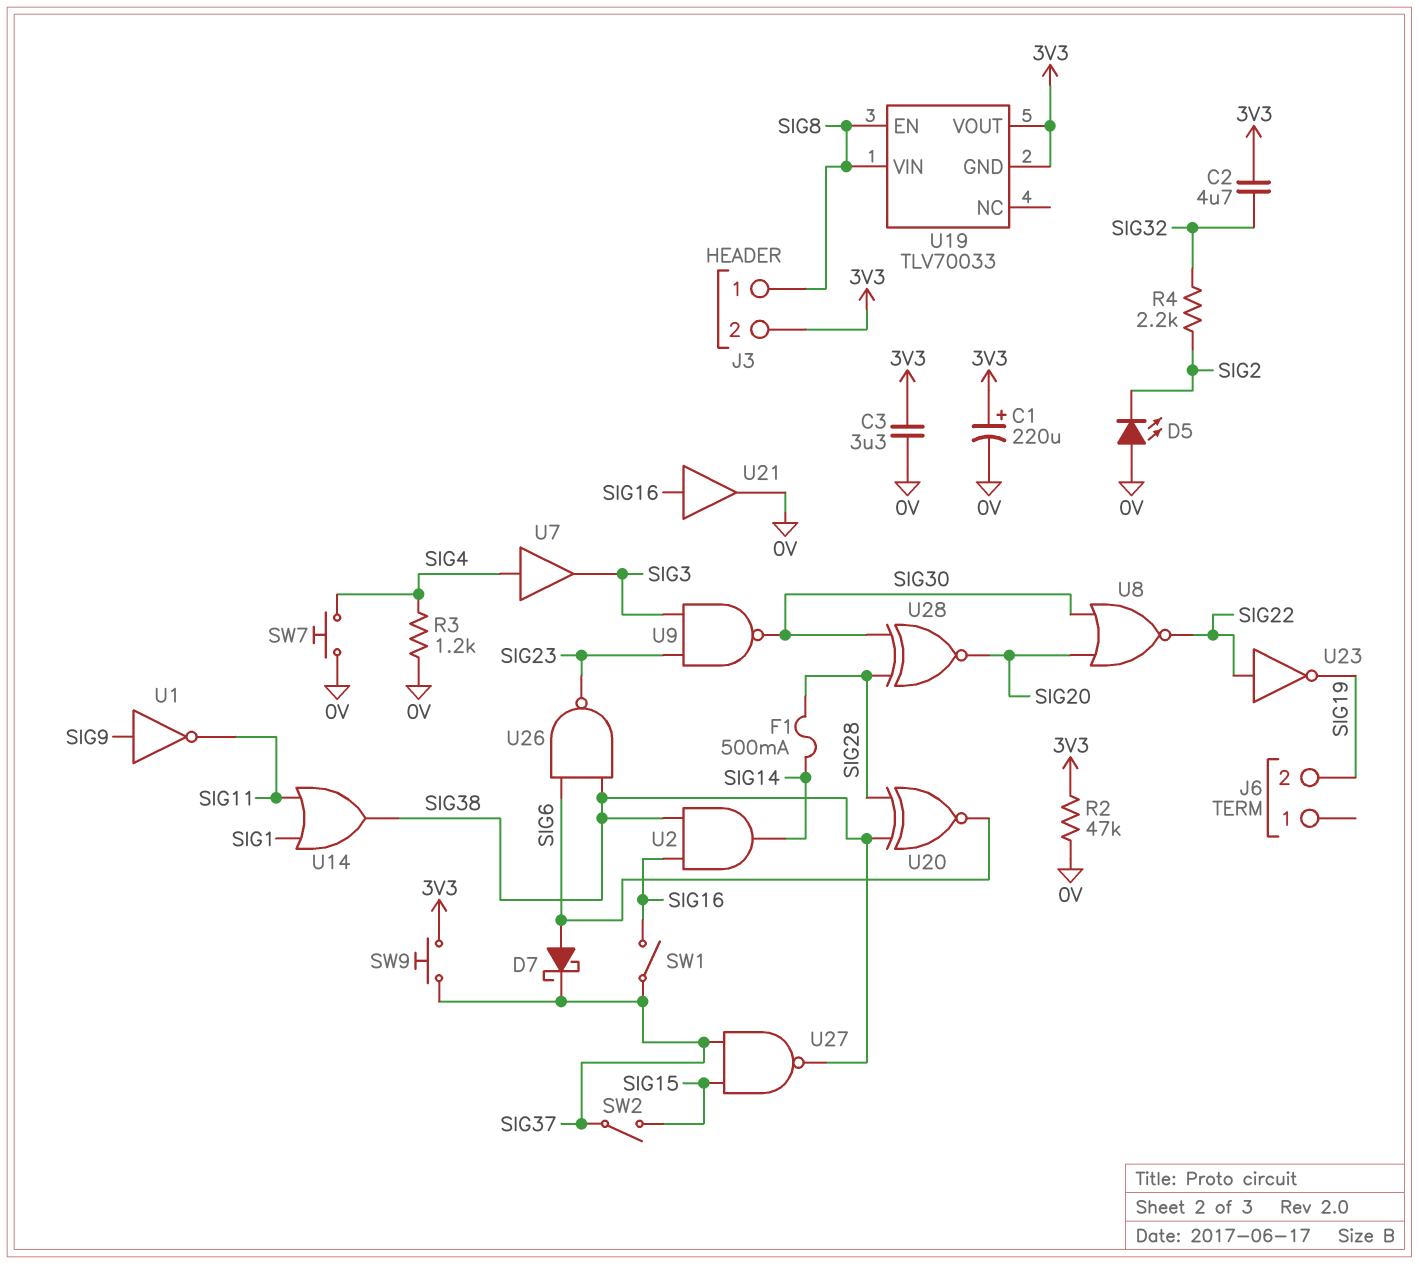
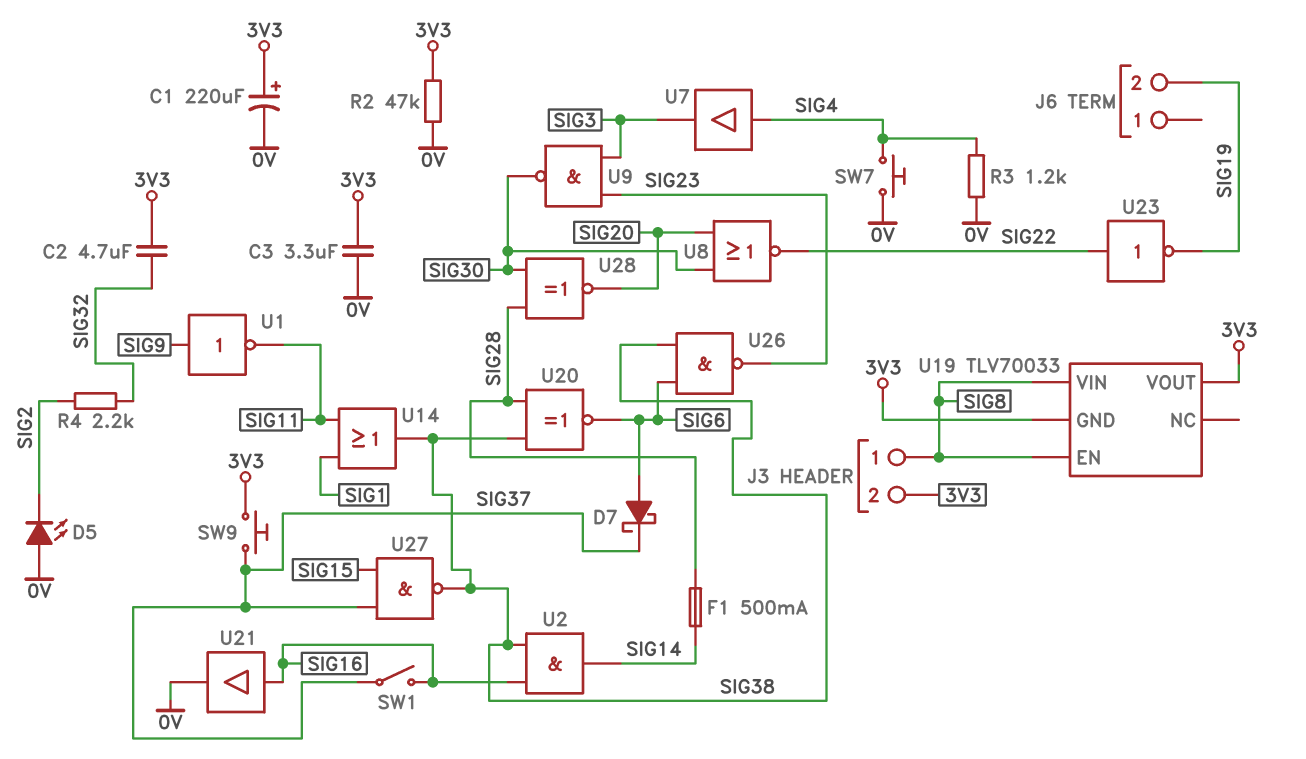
SW2: switch (SIG15, SIG37) -> none

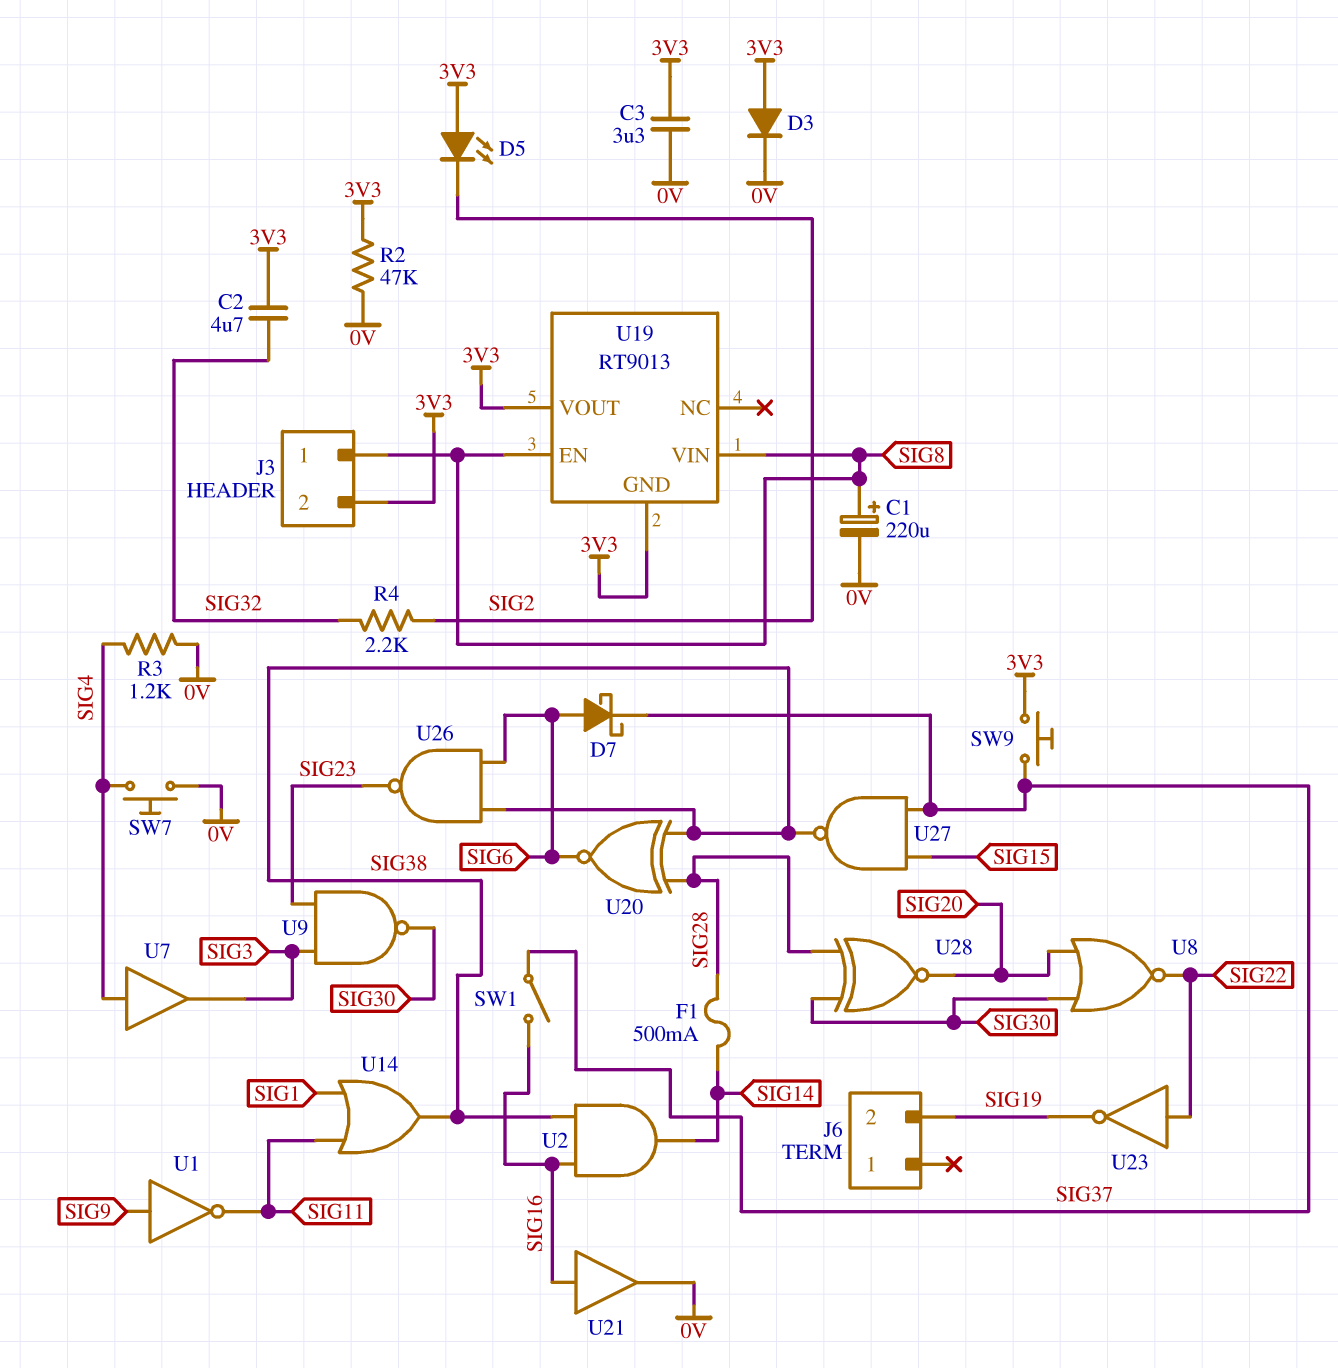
C1: 220uF (plus 3V3, minus 0V) -> 220uF (plus SIG8, minus 0V)
D3: none -> diode (A 3V3, K 0V)
D5: LED (A 0V, K SIG2) -> LED (A 3V3, K SIG2)
U19: TLV70033 -> RT9013

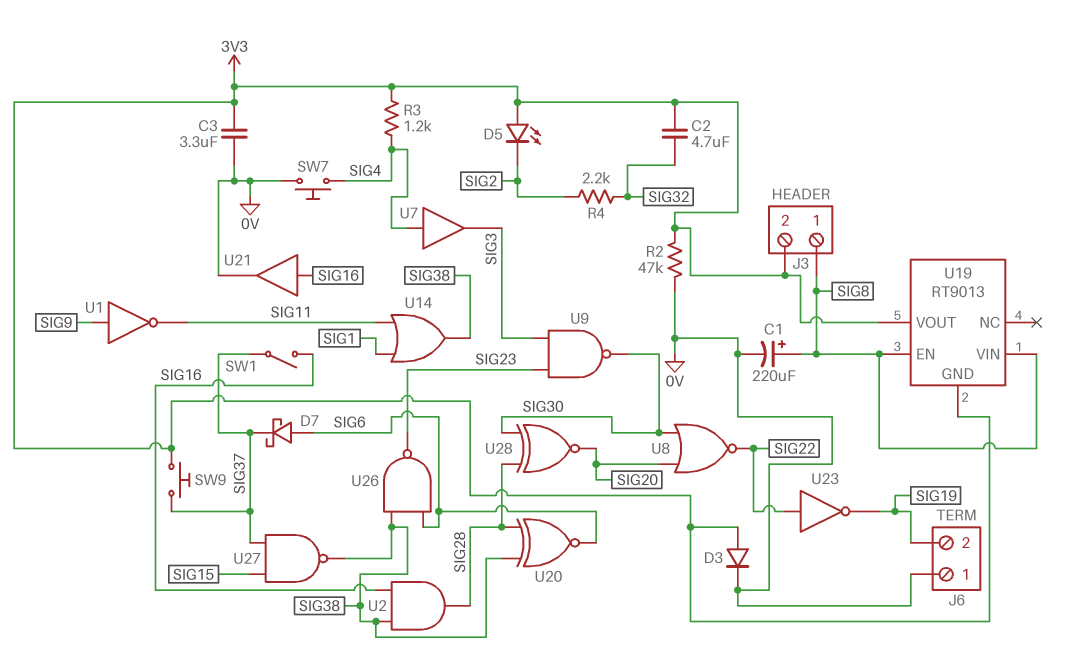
F1: 500mA (SIG14, SIG28) -> none
J6 pin 1: none -> 0V
R3: 1.2k (0V, SIG4) -> 1.2k (3V3, SIG4)
U2: AND (in SIG16, in SIG38, out SIG14) -> AND (in SIG16, in SIG38, out SIG28)

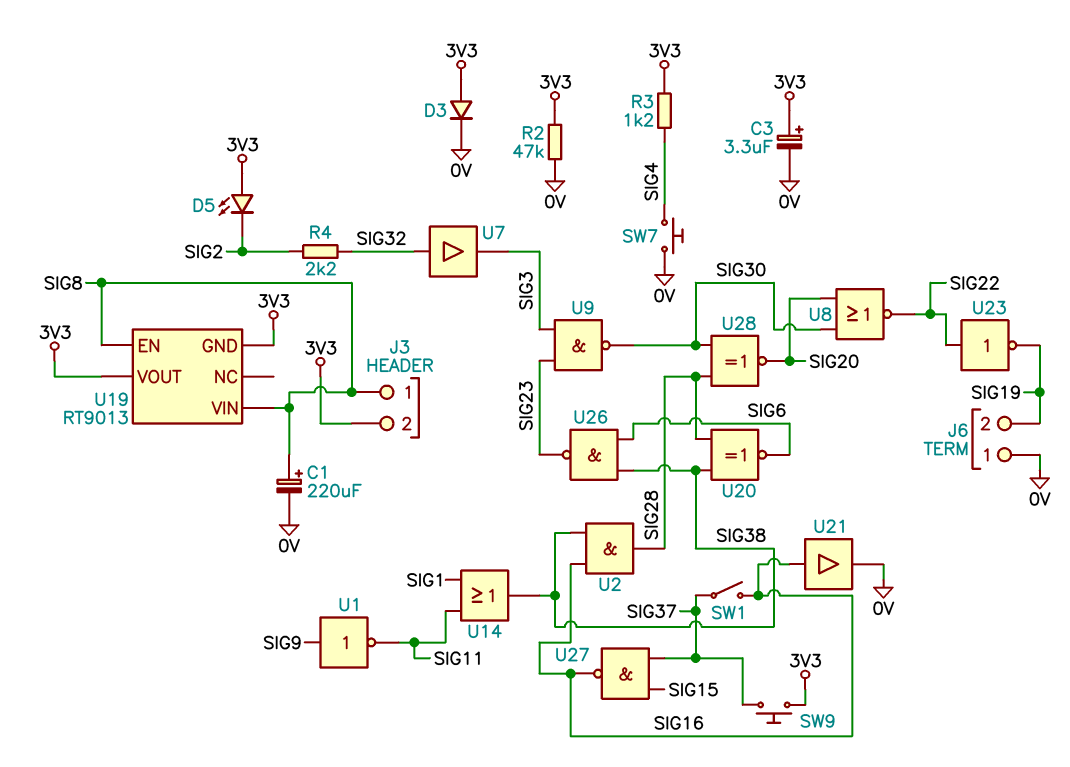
C2: 4.7uF (3V3, SIG32) -> none
C3: 3.3uF (0V, 3V3) -> 3.3uF (plus 3V3, minus 0V)
D7: schottky (A SIG6, K SIG37) -> none
U7: buffer (in SIG4, out SIG3) -> buffer (in SIG32, out SIG3)
U27: NAND (in SIG15, in SIG37, out SIG38) -> NAND (in SIG15, in SIG37, out SIG16)

